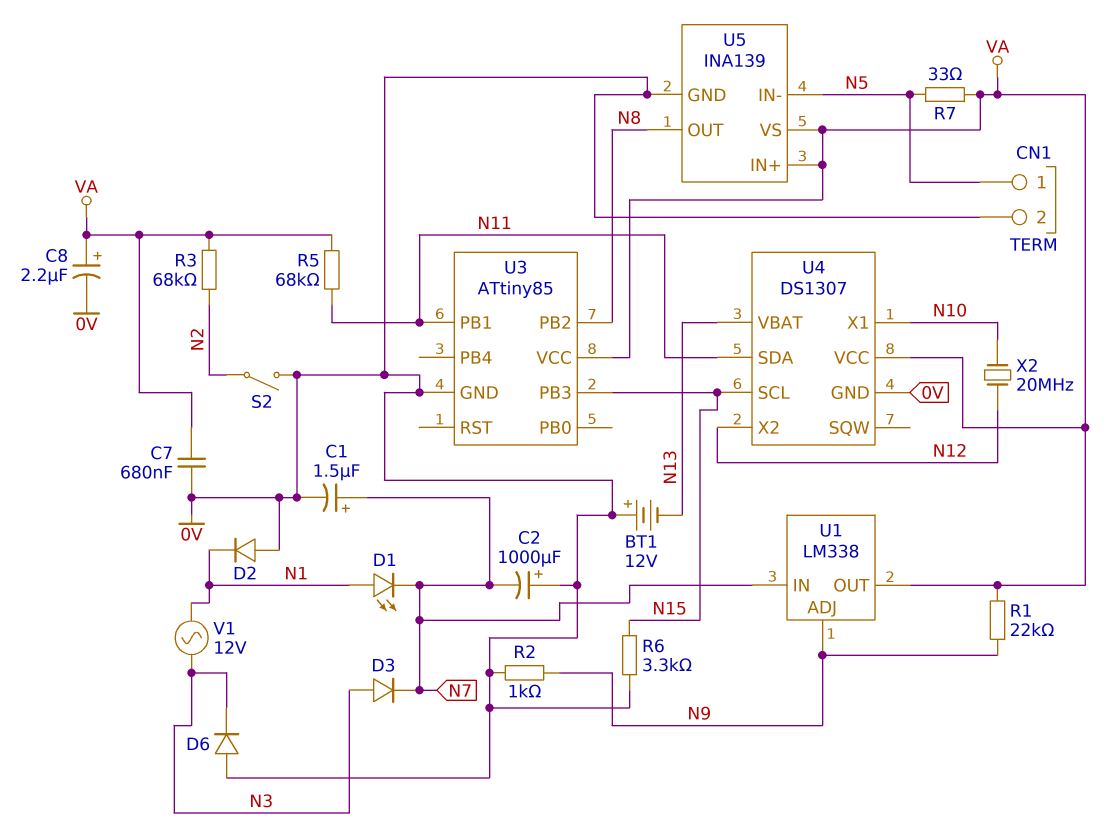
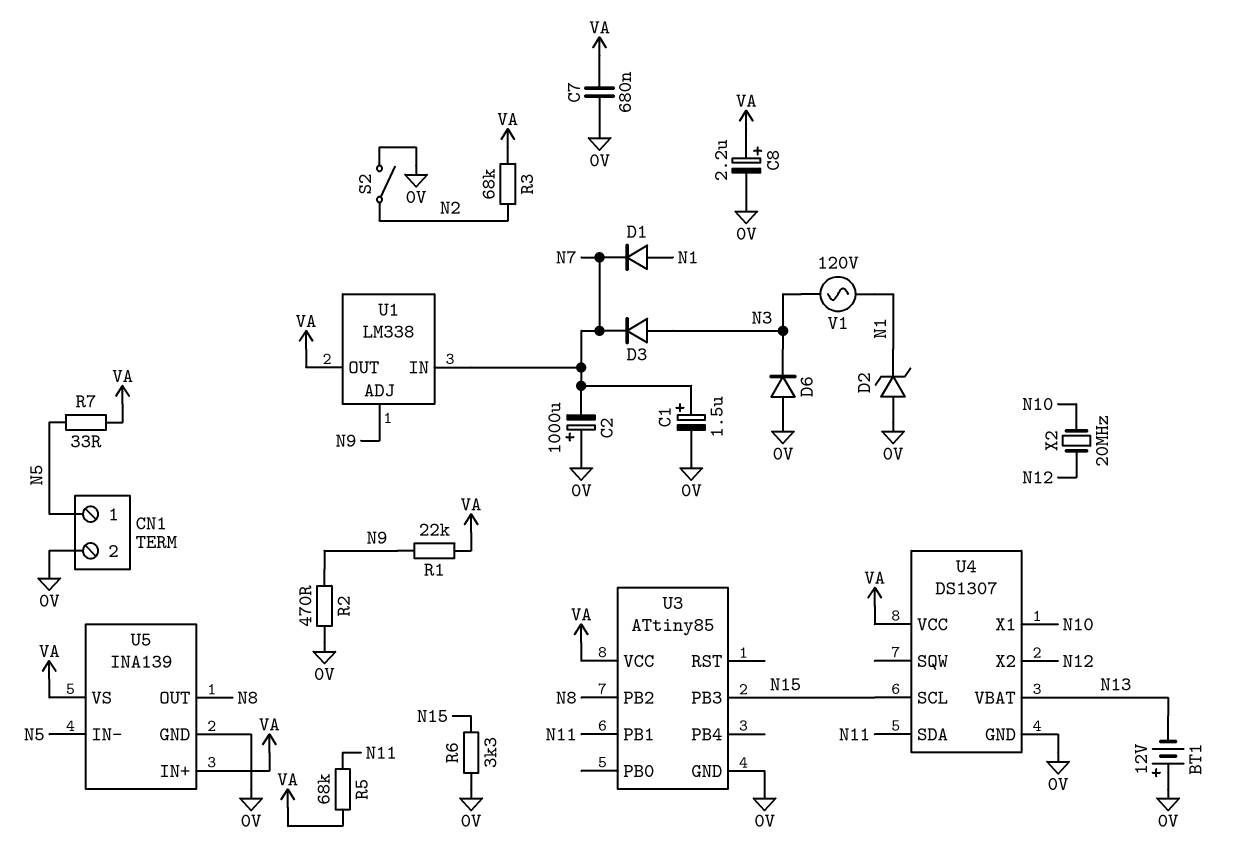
D1: LED (A N1, K N7) -> diode (A N1, K N7)
D2: diode (A 0V, K N1) -> zener (A 0V, K N1)
R2: 1k (0V, N9) -> 470 (0V, N9)
V1: AC 12V (N1, N3) -> AC 120V (N1, N3)

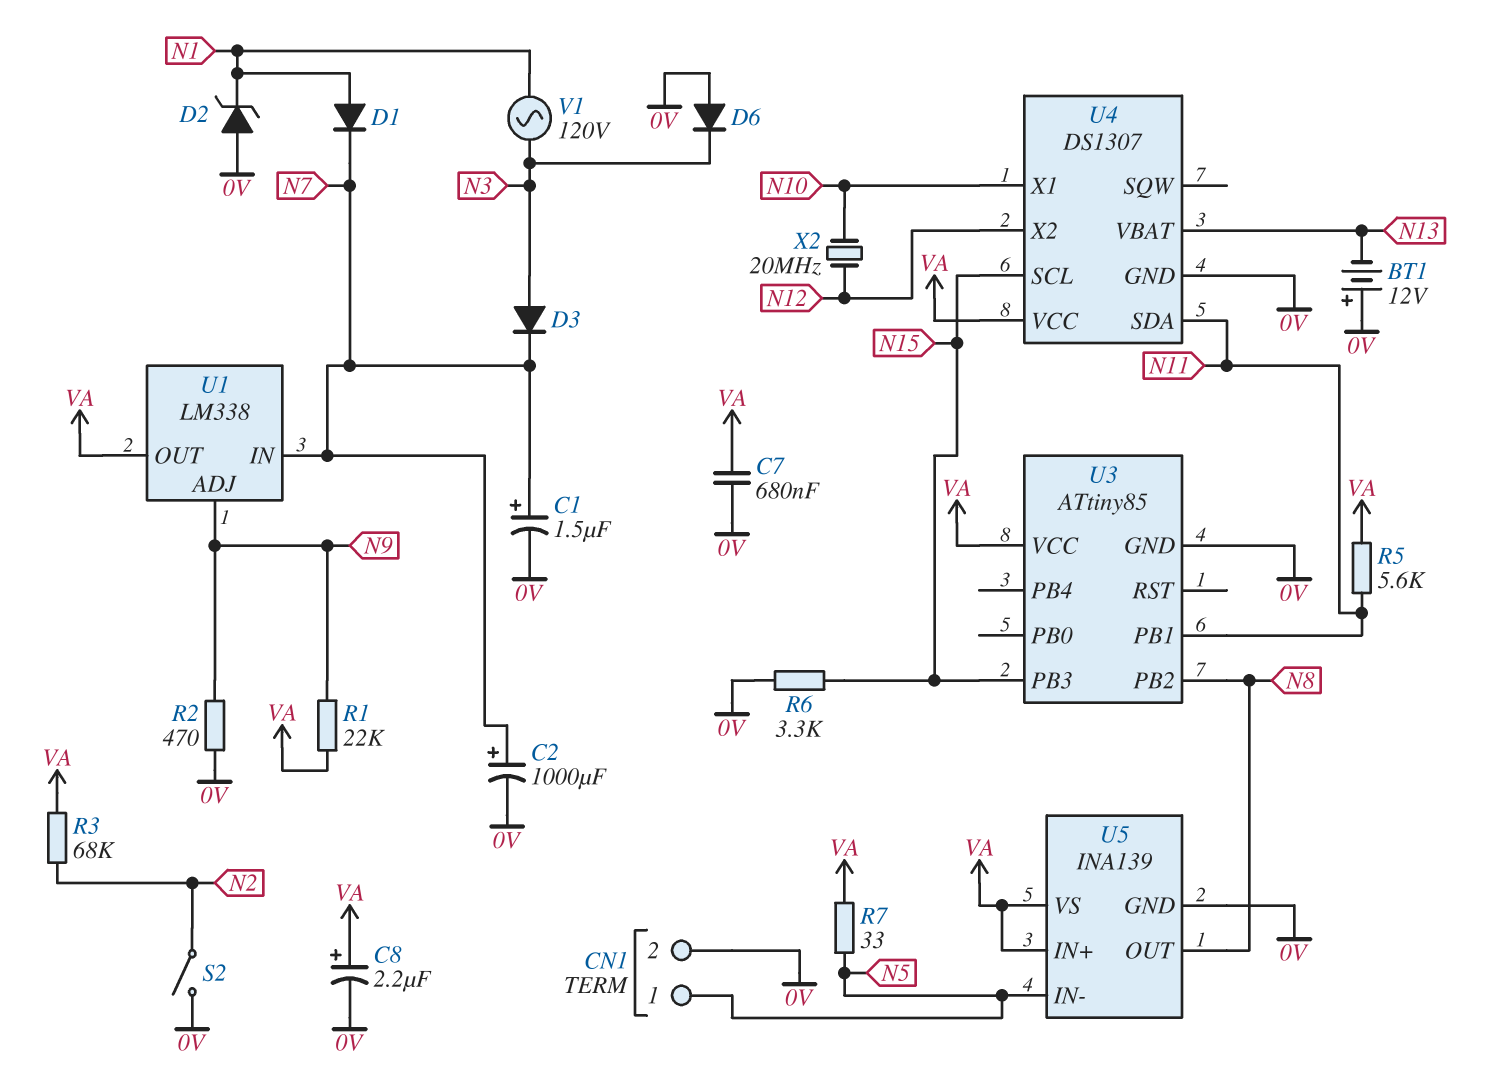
C2: 1000uF (plus 0V, minus N7) -> 1000uF (plus N7, minus 0V)
R5: 68k (N11, VA) -> 5.6k (N11, VA)

